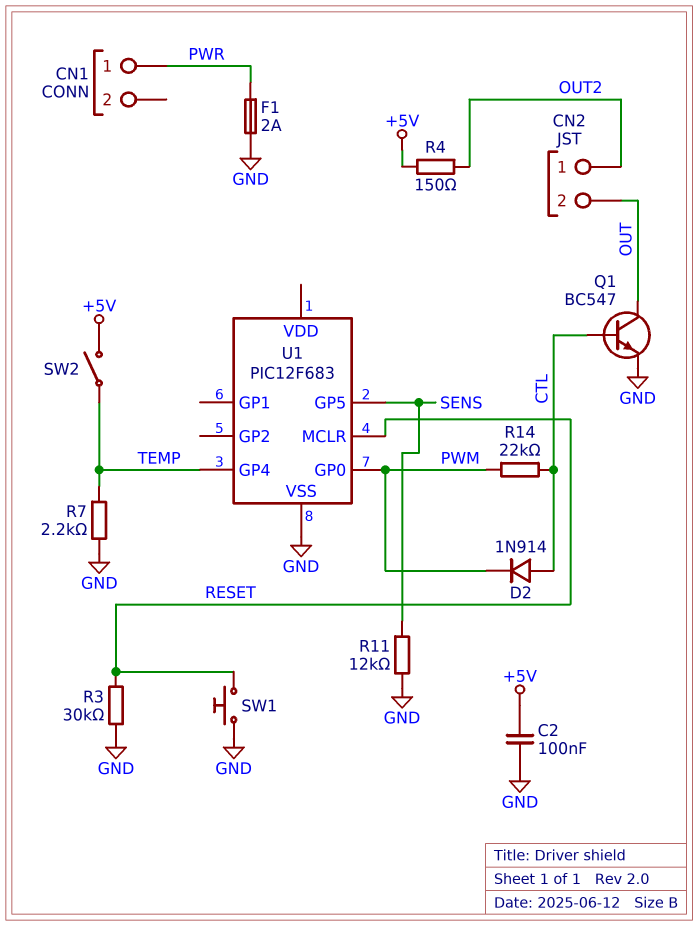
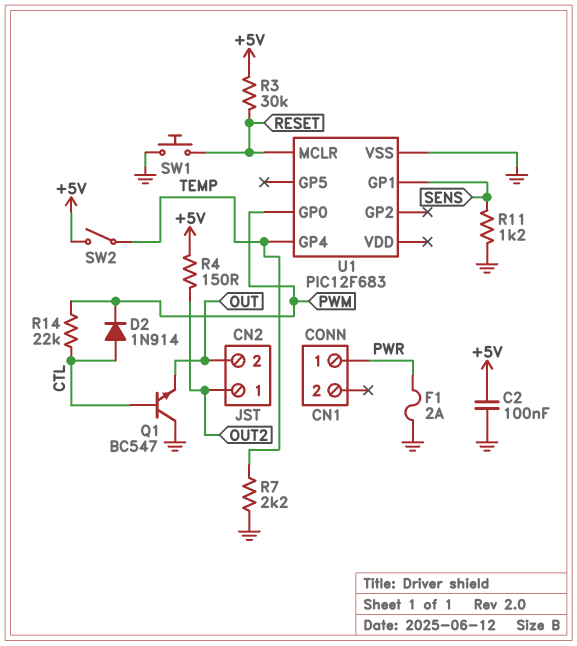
Q1: NPN BC547 (B CTL, C OUT, E GND) -> NPN BC547 (B CTL, C GND, E OUT)
R3: 30k (GND, RESET) -> 30k (+5V, RESET)
R11: 12k (GND, SENS) -> 1.2k (GND, SENS)
U1 pin GP1: none -> SENS
U1 pin GP5: SENS -> none

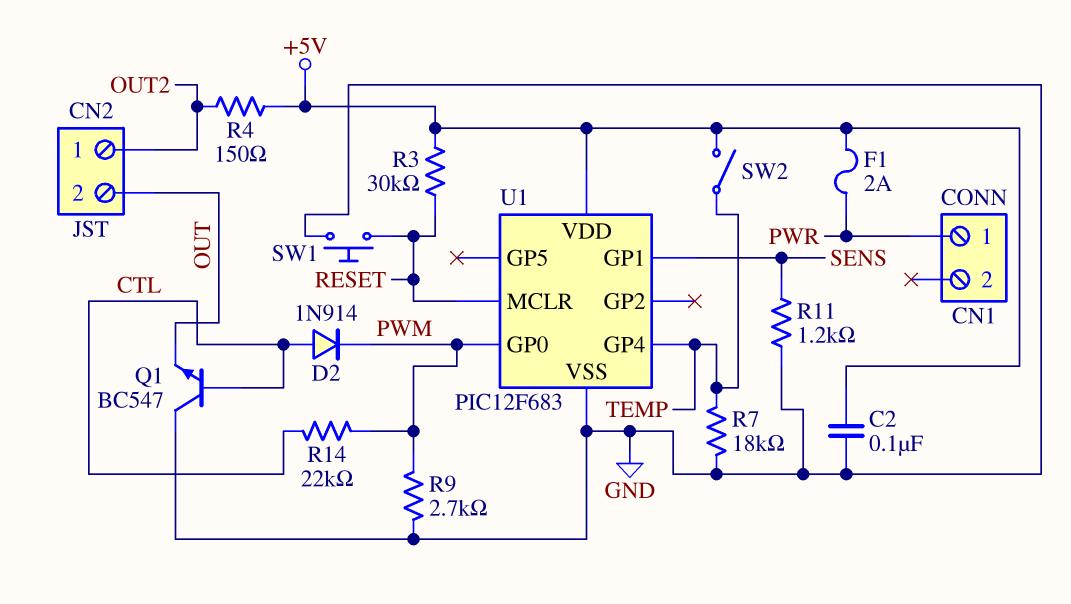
F1: 2A (GND, PWR) -> 2A (+5V, PWR)
R7: 2.2k (GND, TEMP) -> 18k (GND, TEMP)
R9: none -> 2.7k (GND, PWM)
U1 pin VDD: none -> +5V

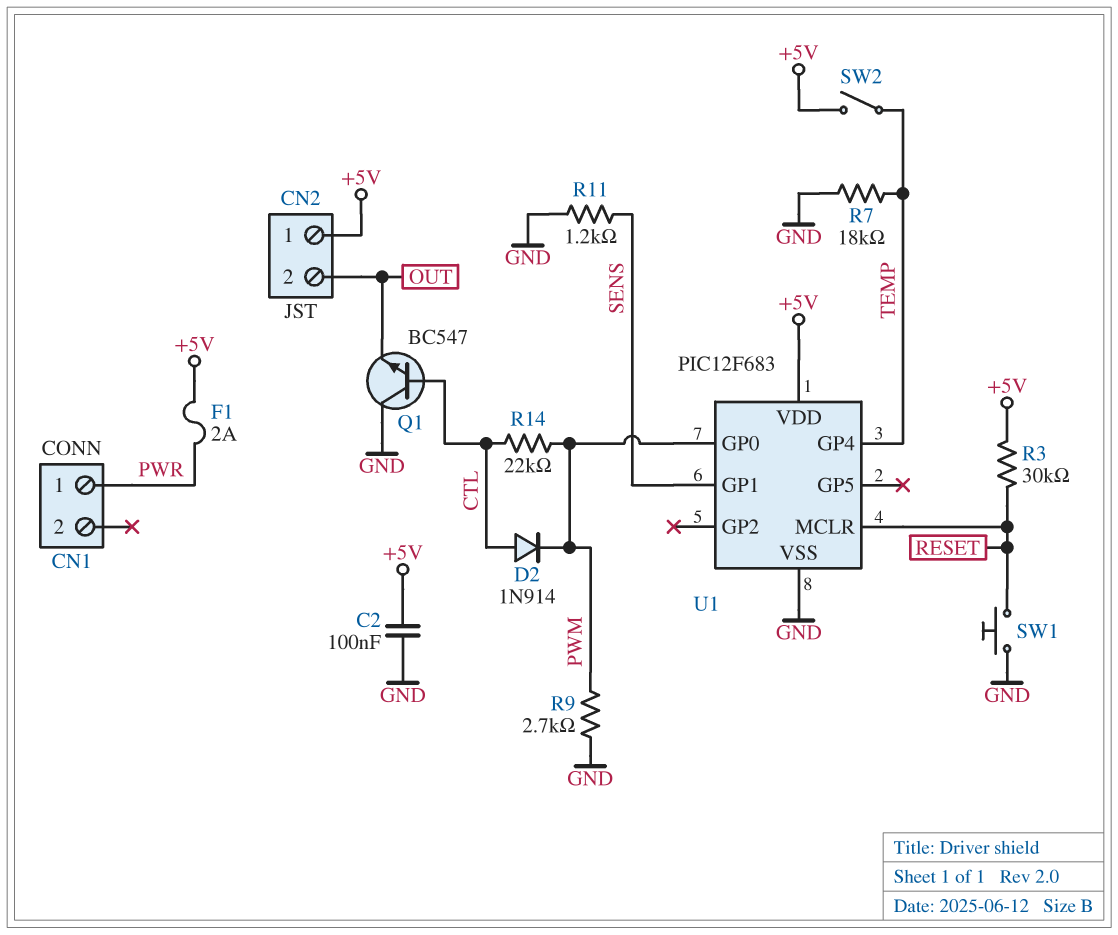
CN2 pin 1: OUT2 -> +5V
R4: 150 (+5V, OUT2) -> none

